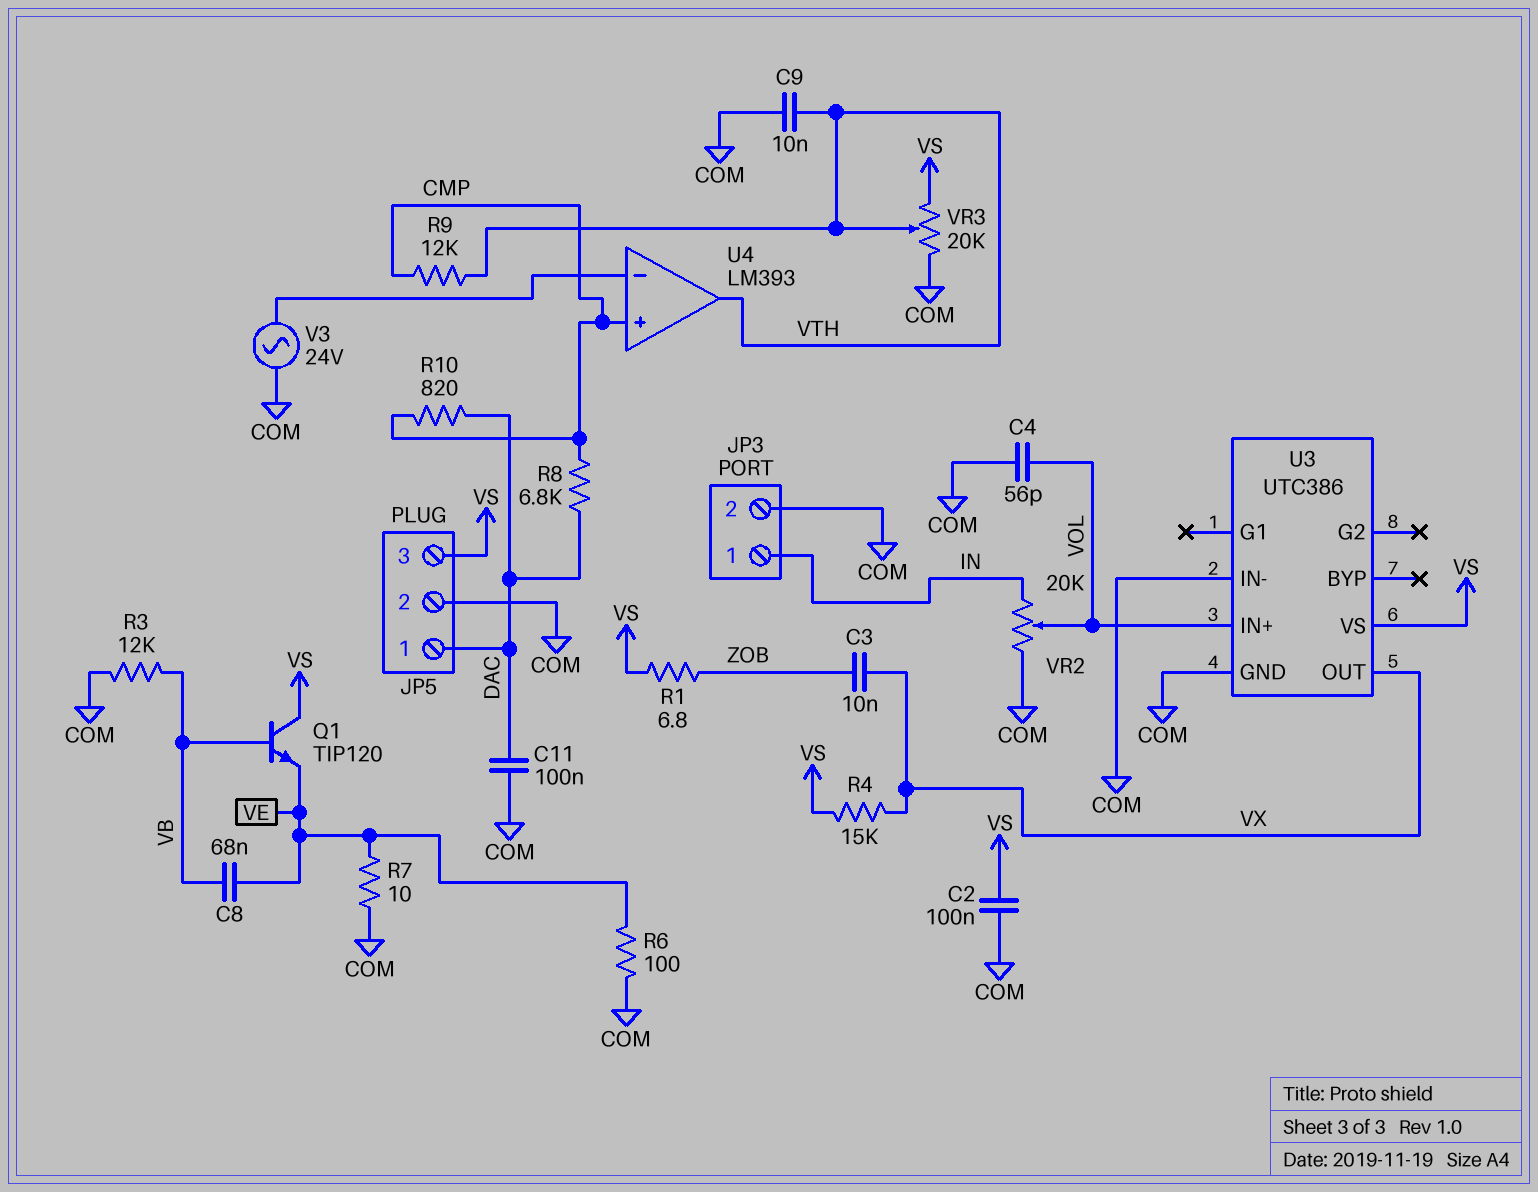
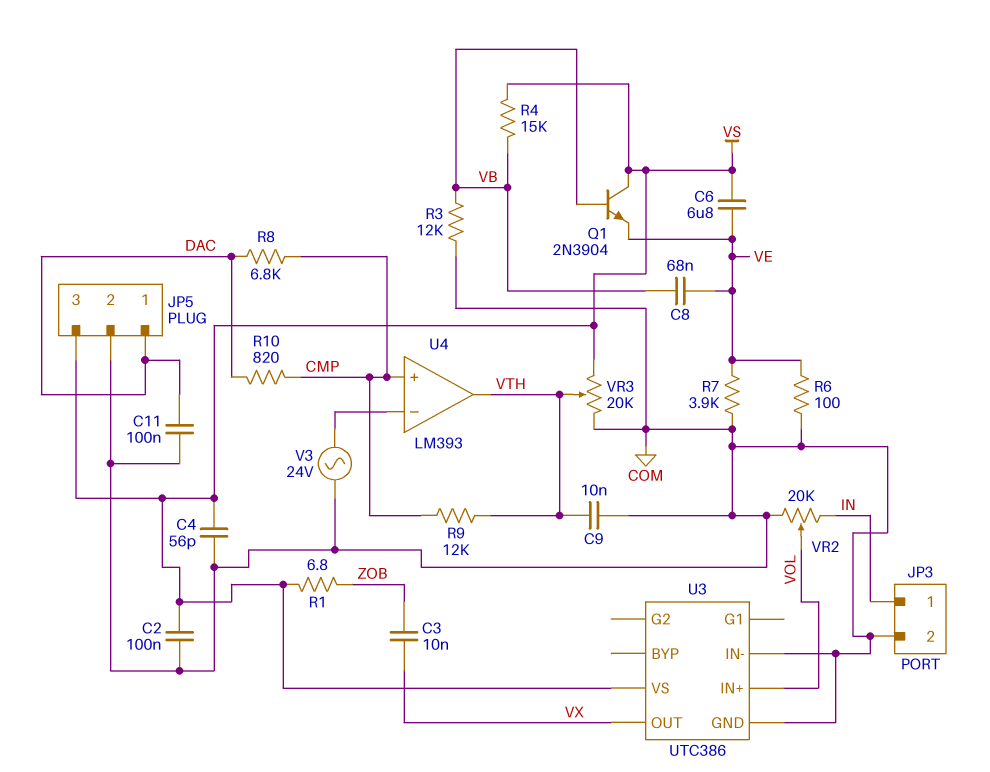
C4: 56pF (COM, VOL) -> 56pF (COM, VS)
C6: none -> 6.8uF (VE, VS)
Q1: NPN TIP120 (B VB, C VS, E VE) -> NPN 2N3904 (B VB, C VS, E VE)
R4: 15k (VS, VX) -> 15k (VB, VS)
R7: 10 (COM, VE) -> 3.9k (COM, VE)

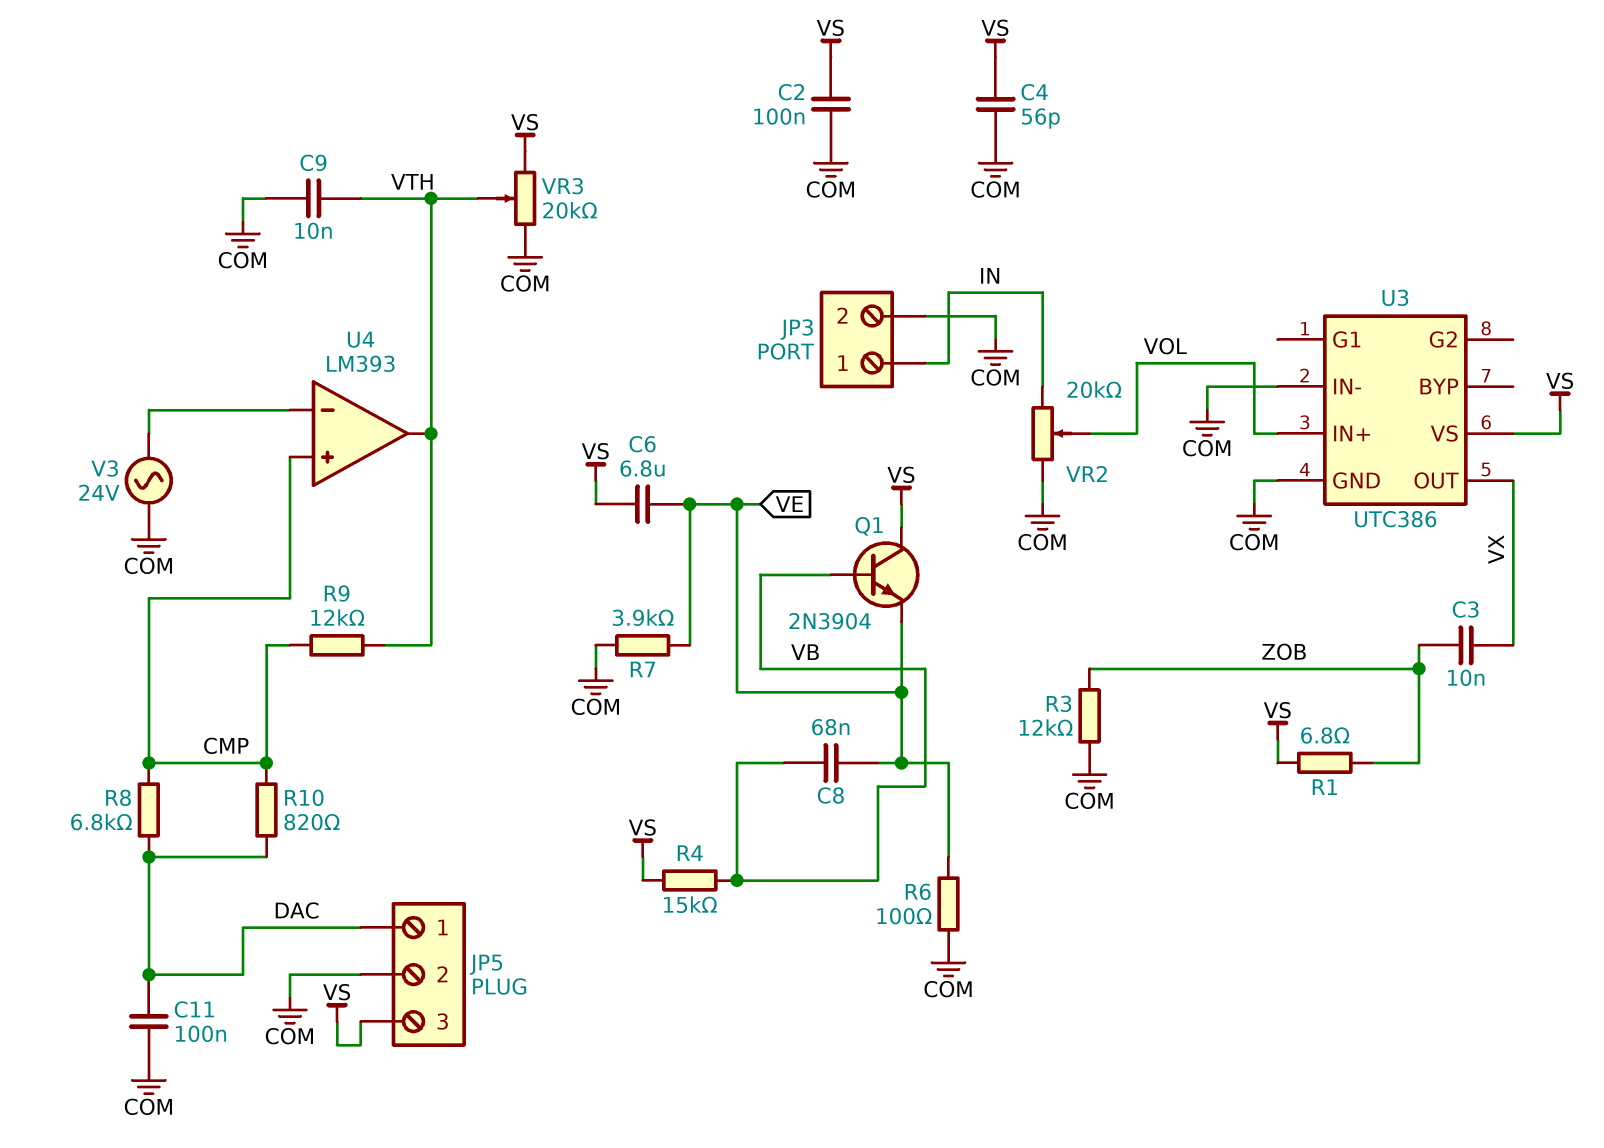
R3: 12k (COM, VB) -> 12k (COM, ZOB)

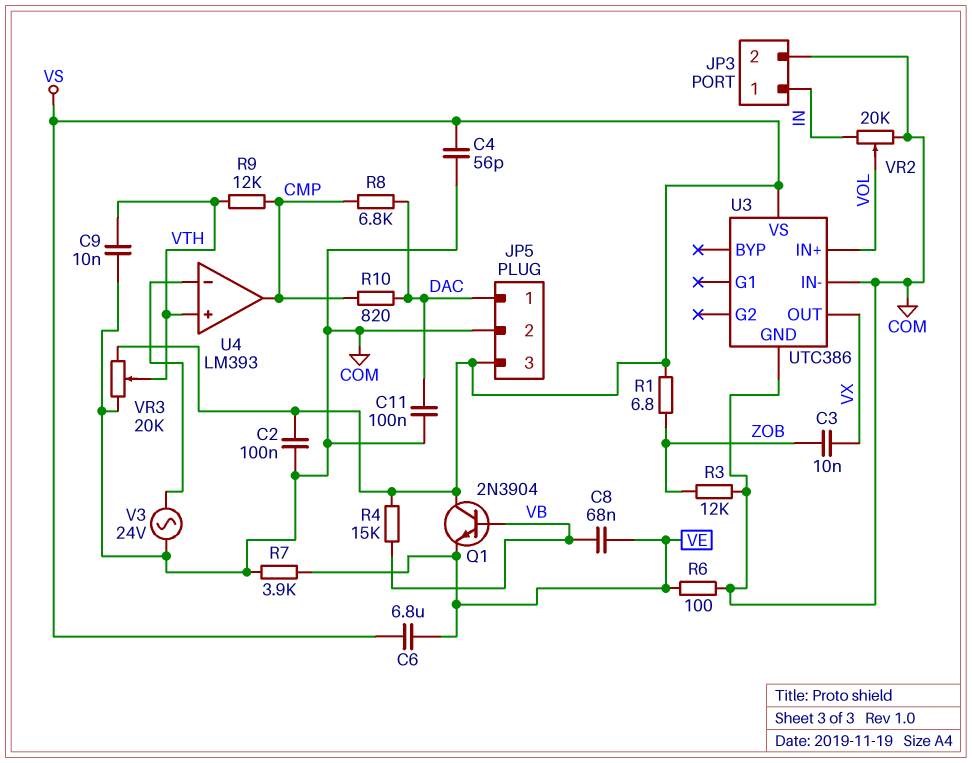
U4 pin in+: CMP -> VTH
U4 pin out: VTH -> CMP

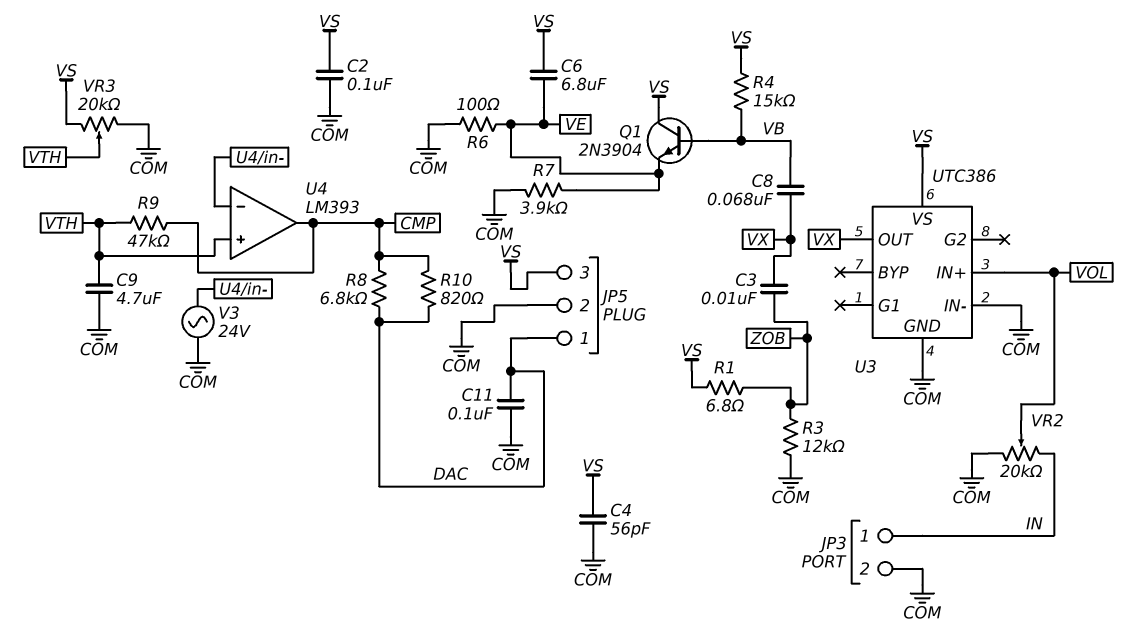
C8: 68nF (VB, VE) -> 68nF (VB, VX)
C9: 10nF (COM, VTH) -> 4.7uF (COM, VTH)
R9: 12k (CMP, VTH) -> 47k (CMP, VTH)

